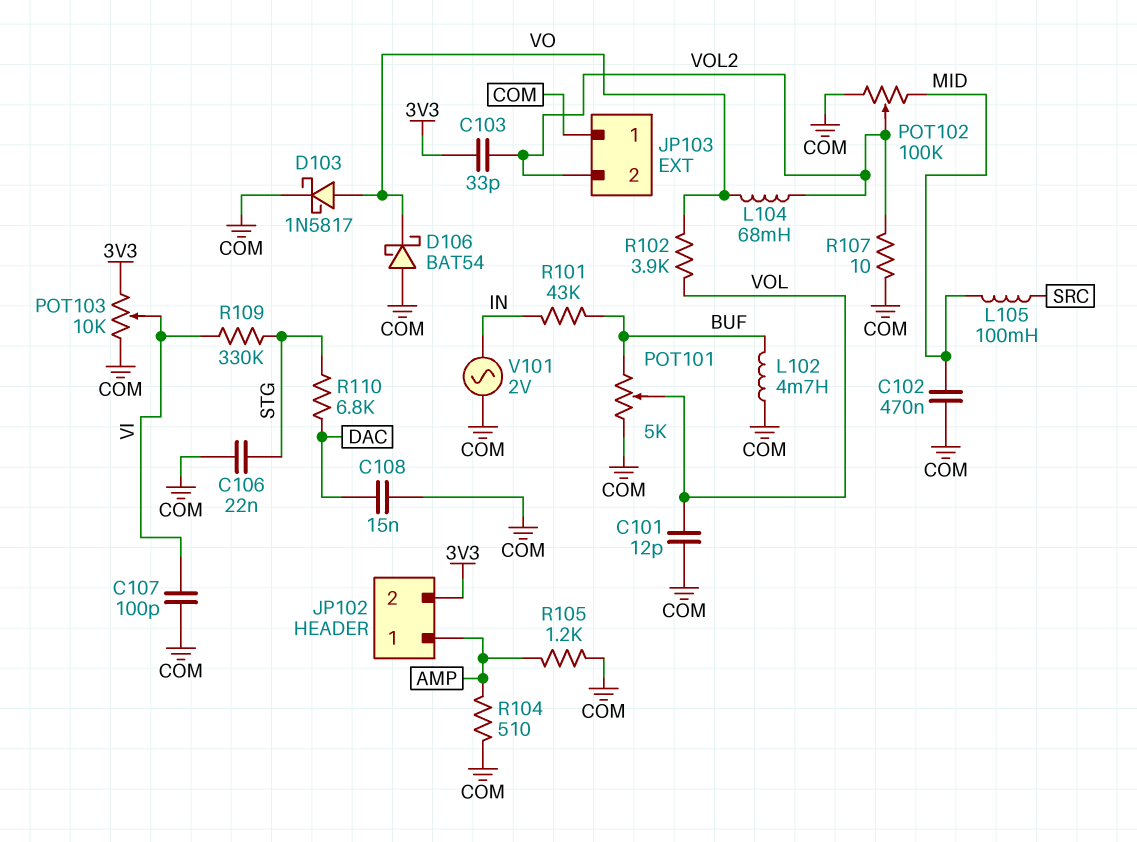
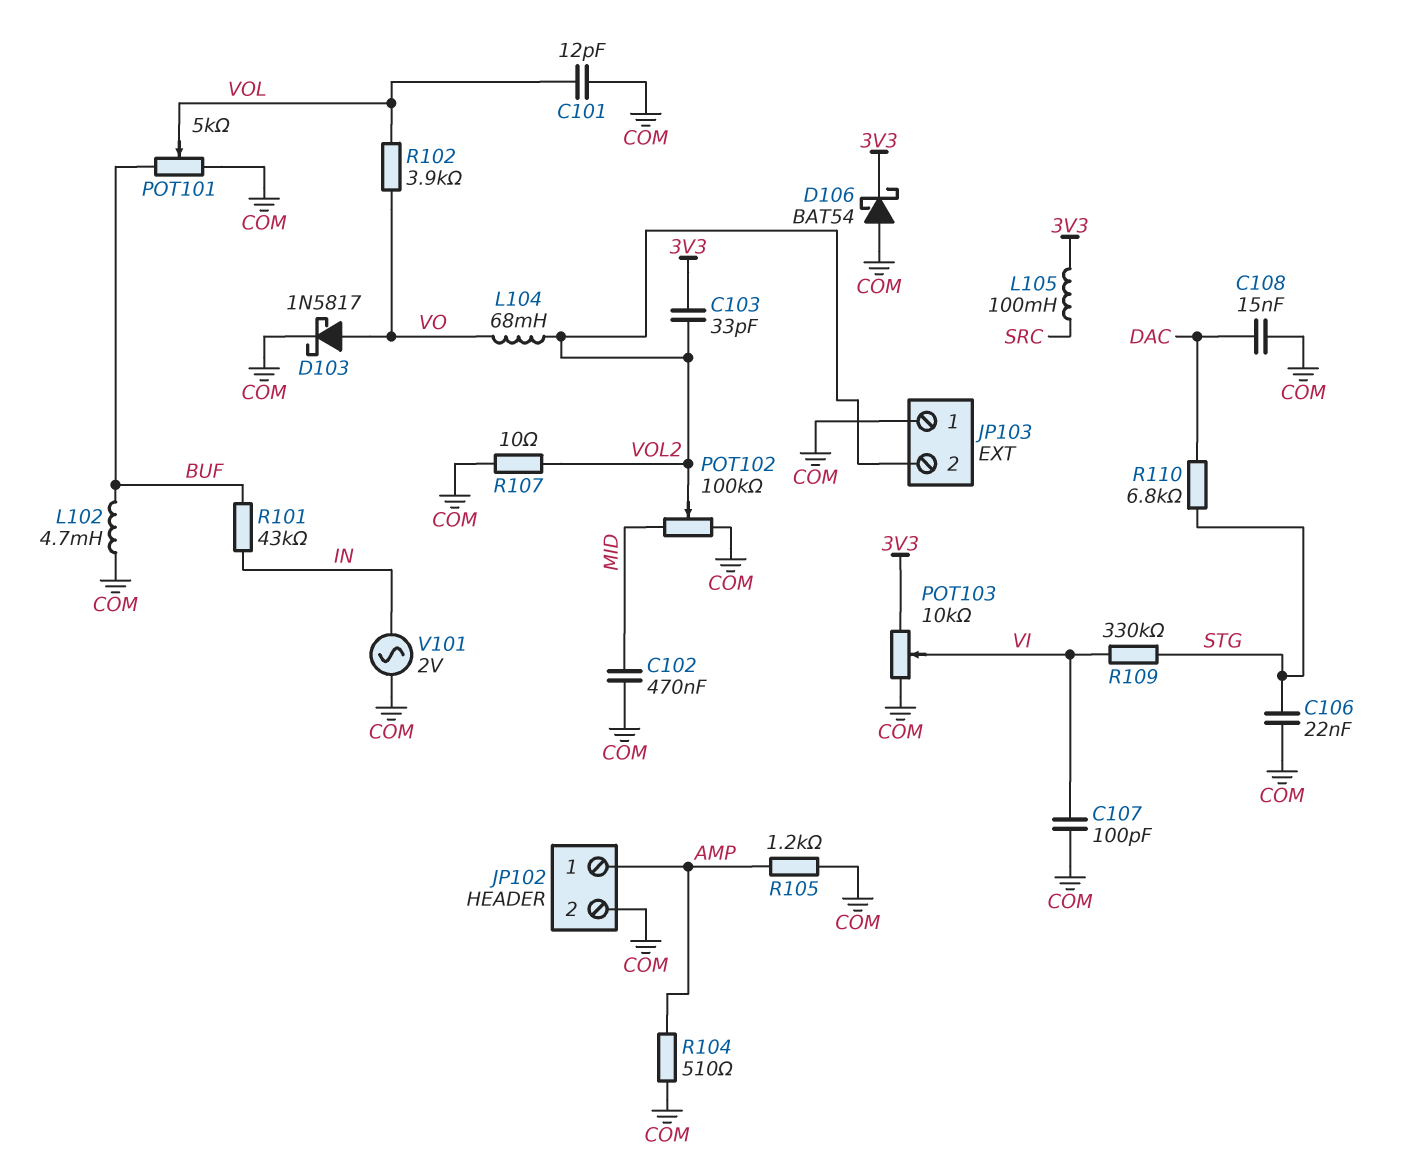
D106: schottky BAT54 (A COM, K VO) -> schottky BAT54 (A COM, K 3V3)
JP102 pin 2: 3V3 -> COM
L105: 100mH (MID, SRC) -> 100mH (3V3, SRC)

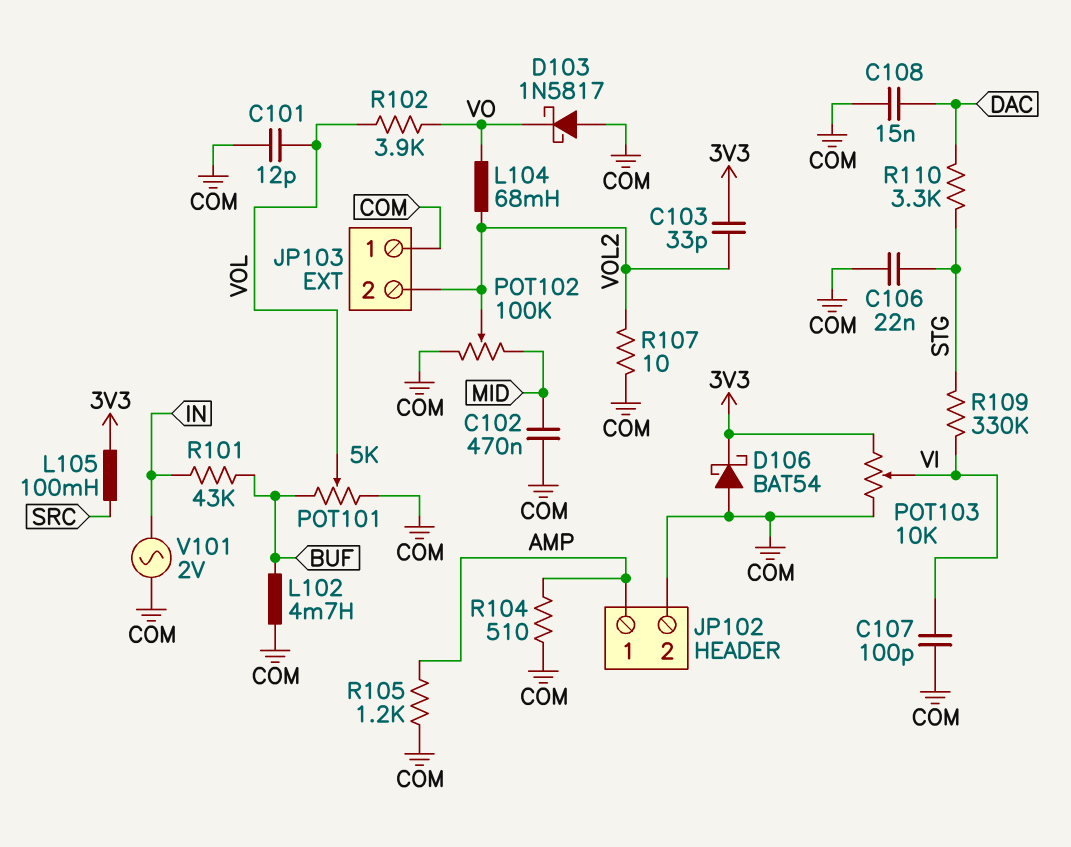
D103: schottky 1N5817 (A VO, K COM) -> schottky 1N5817 (A COM, K VO)
R110: 6.8k (DAC, STG) -> 3.3k (DAC, STG)

